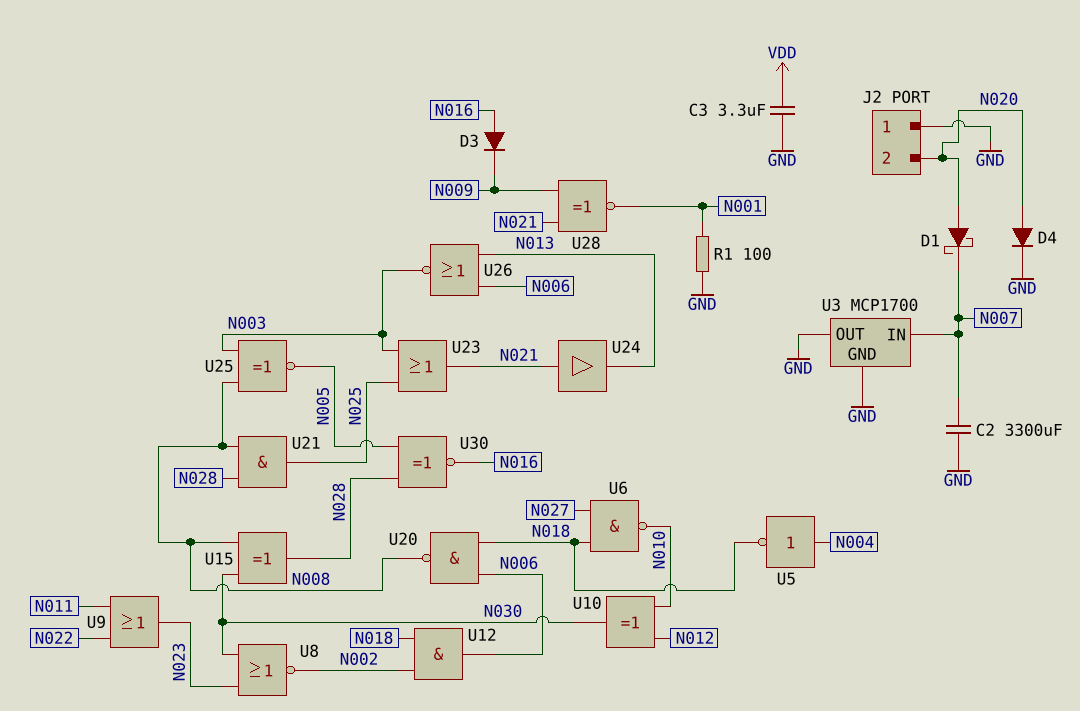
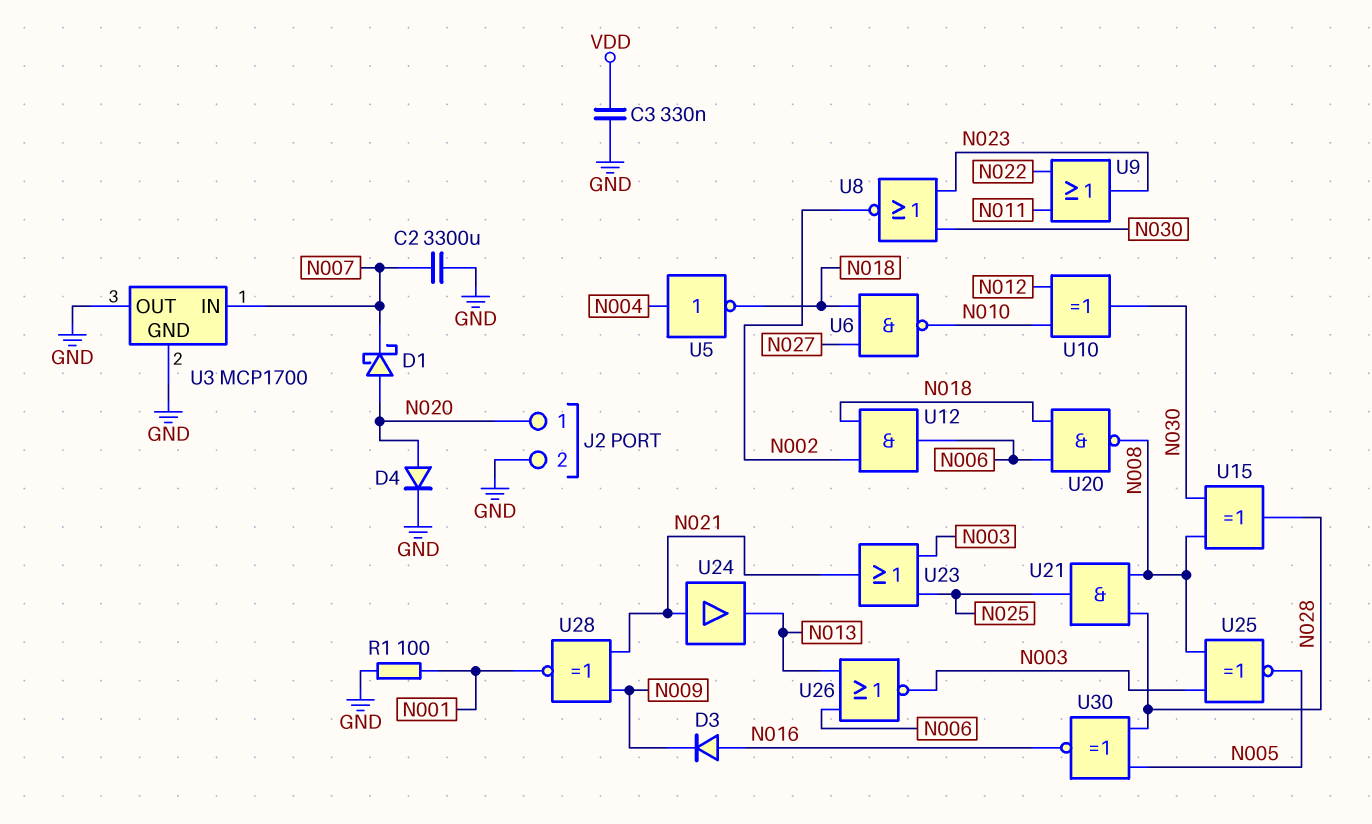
C3: 3.3uF (GND, VDD) -> 330nF (GND, VDD)
J2 pin 1: GND -> N020
J2 pin 2: N020 -> GND

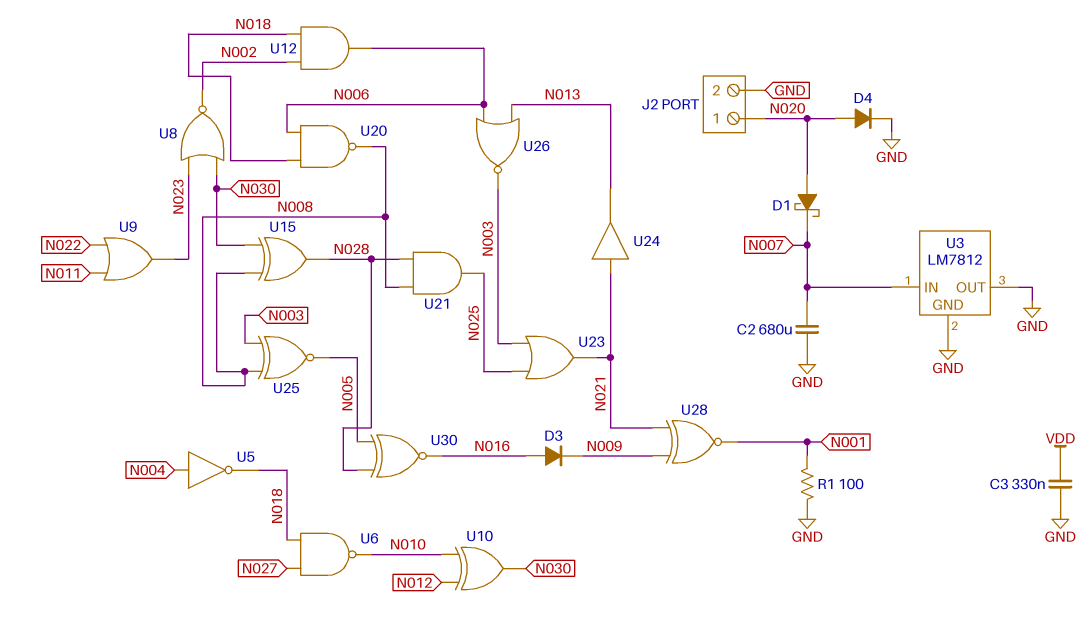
C2: 3300uF (GND, N007) -> 680uF (GND, N007)
U3: MCP1700 -> LM7812

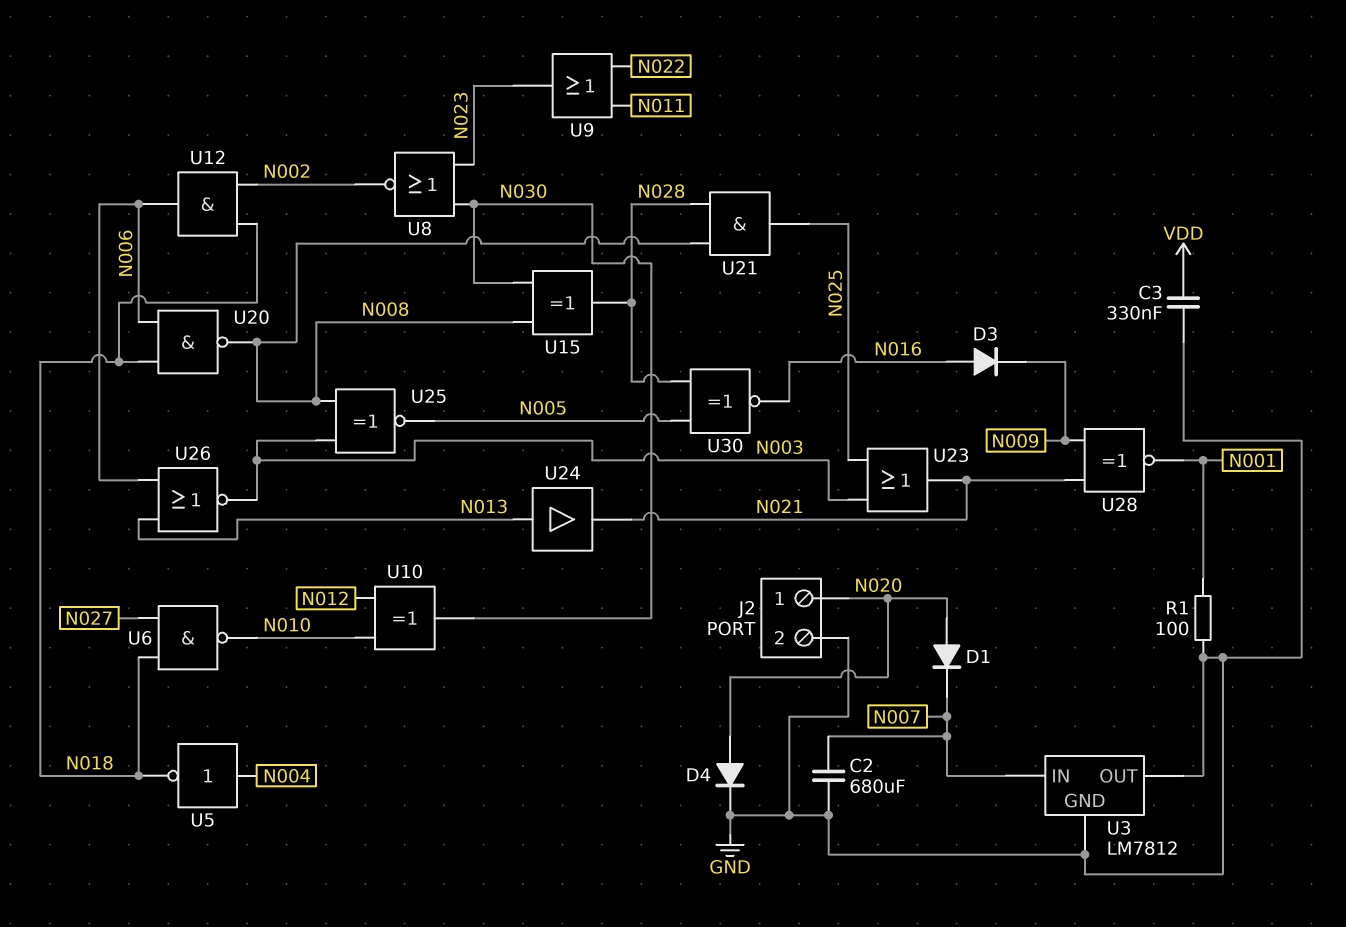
D1: schottky (A N020, K N007) -> diode (A N020, K N007)
U24: buffer (in N021, out N013) -> buffer (in N013, out N021)

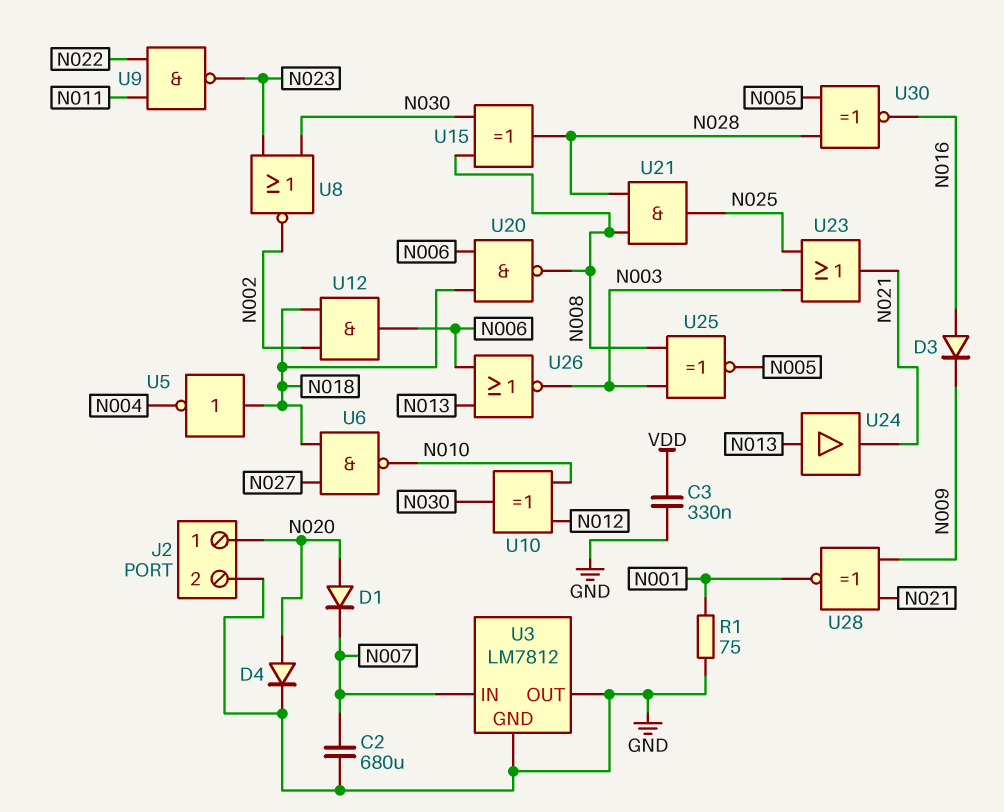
R1: 100 (GND, N001) -> 75 (GND, N001)
U5: NOT (in N004, out N018) -> NOT (in N018, out N004)
U9: OR (in N011, in N022, out N023) -> NAND (in N011, in N022, out N023)

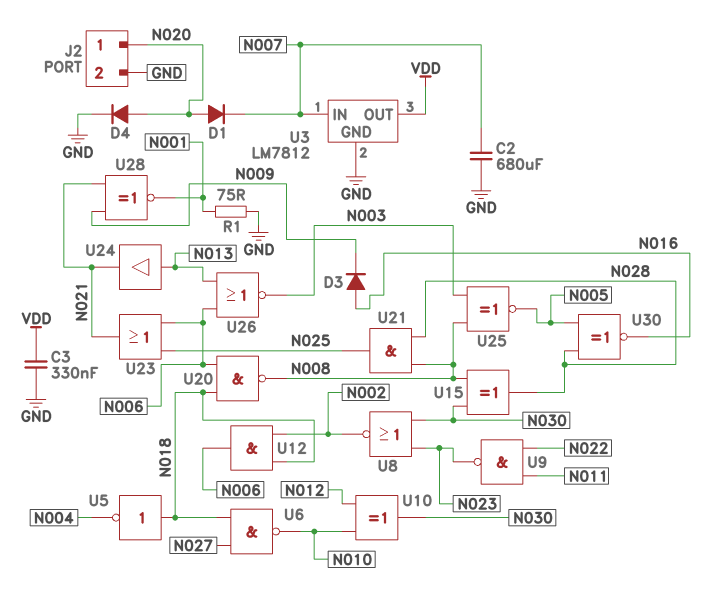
U3 pin OUT: GND -> VDD
U23: OR (in N003, in N025, out N021) -> OR (in N006, in N025, out N021)

